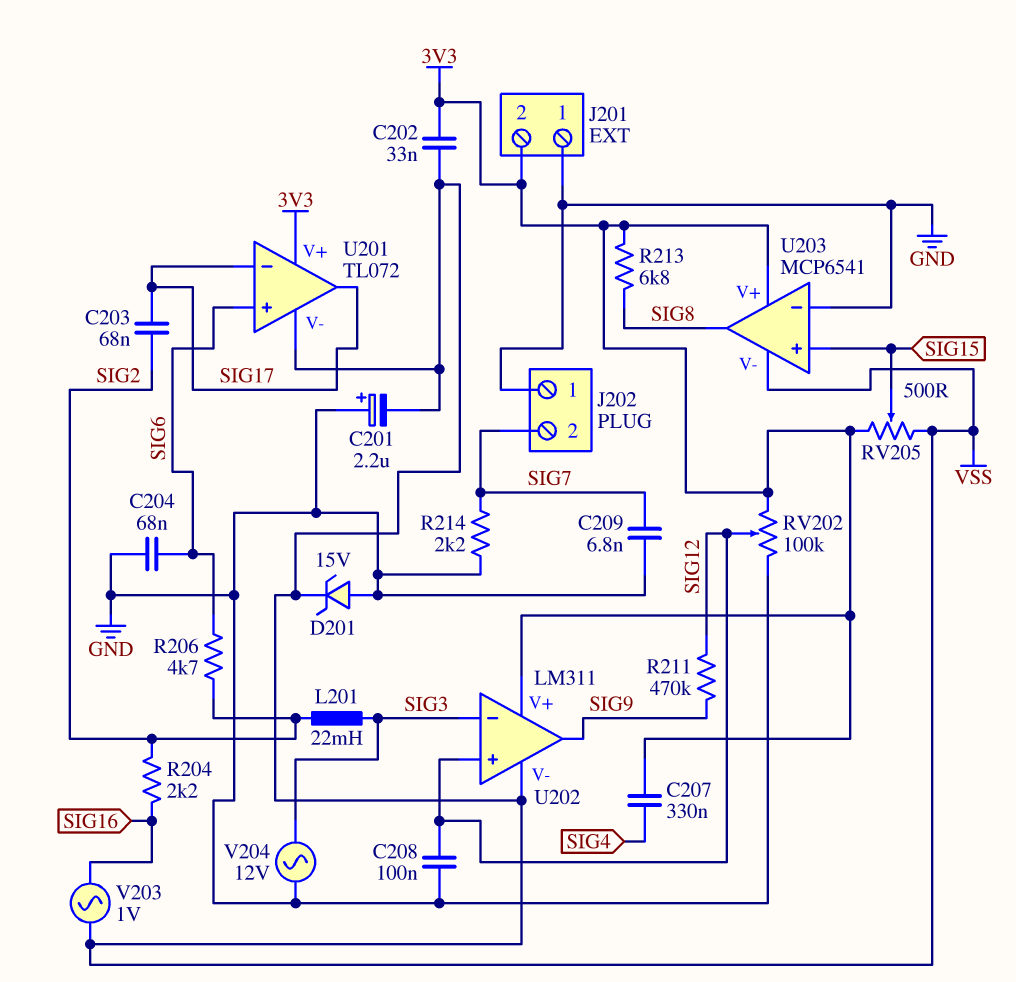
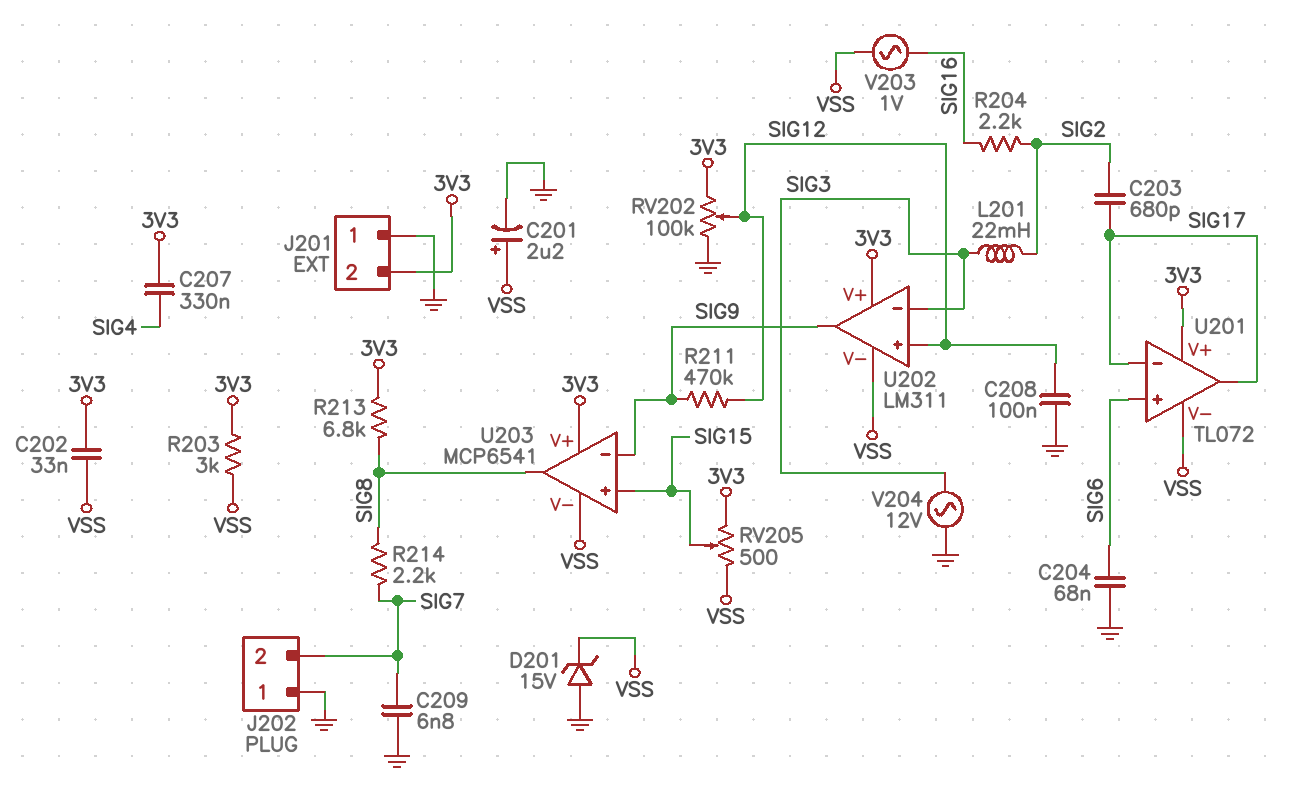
C201: 2.2uF (plus GND, minus VSS) -> 2.2uF (plus VSS, minus GND)
C203: 68nF (SIG2, SIG17) -> 680pF (SIG2, SIG17)
R203: none -> 3k (3V3, VSS)
R206: 4.7k (SIG2, SIG6) -> none
R214: 2.2k (GND, SIG7) -> 2.2k (SIG7, SIG8)
U203 pin in-: GND -> SIG9

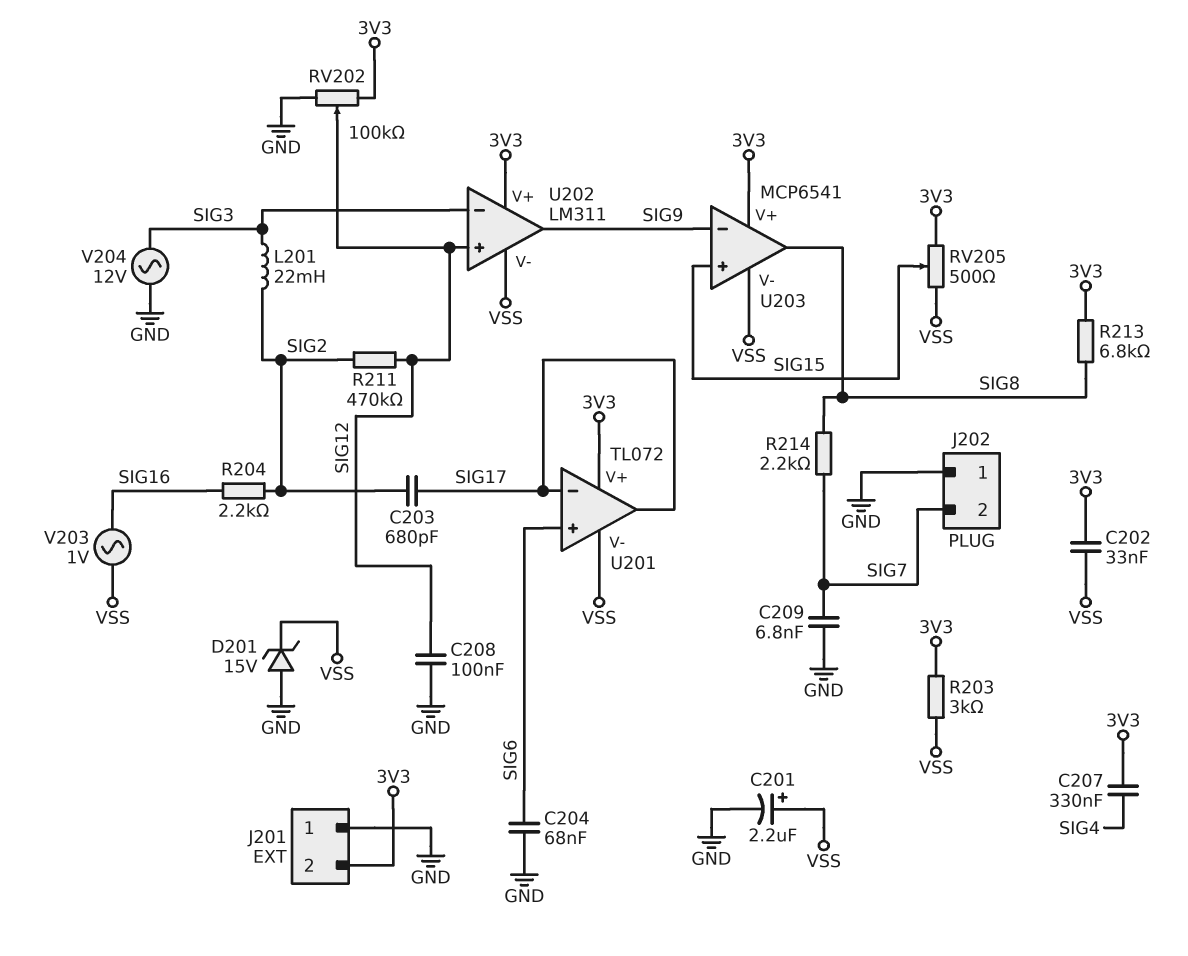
R211: 470k (SIG9, SIG12) -> 470k (SIG2, SIG12)

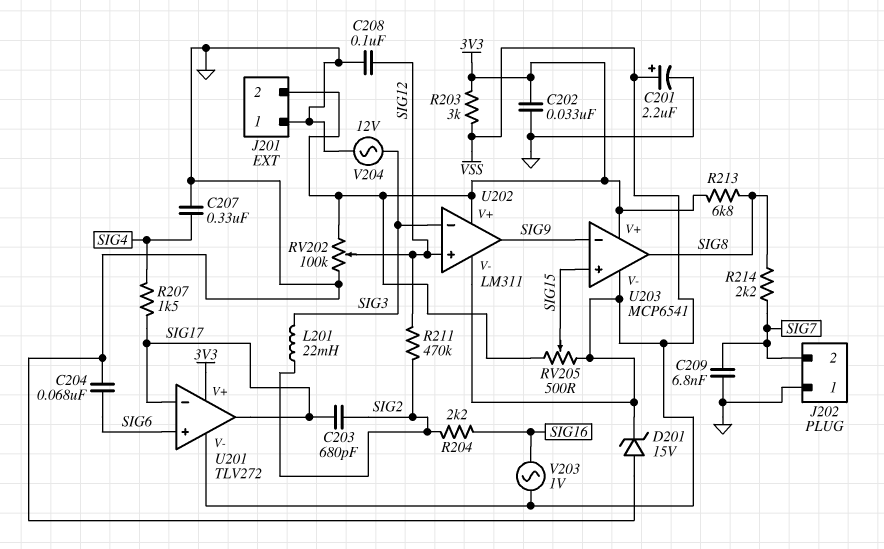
C202: 33nF (3V3, VSS) -> 33nF (3V3, GND)
C207: 330nF (3V3, SIG4) -> 330nF (GND, SIG4)
R207: none -> 1.5k (SIG4, SIG17)
U201: TL072 -> TLV272

